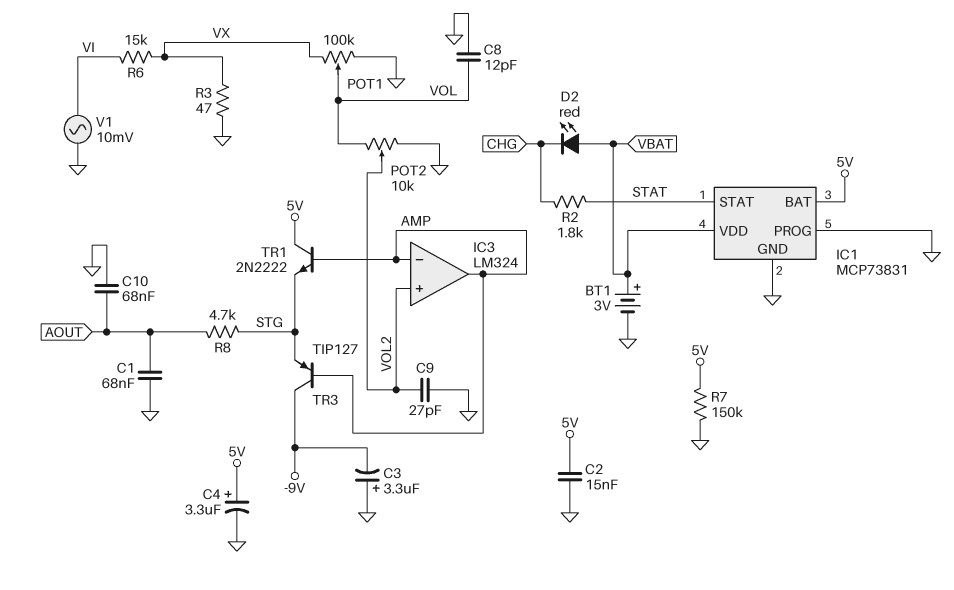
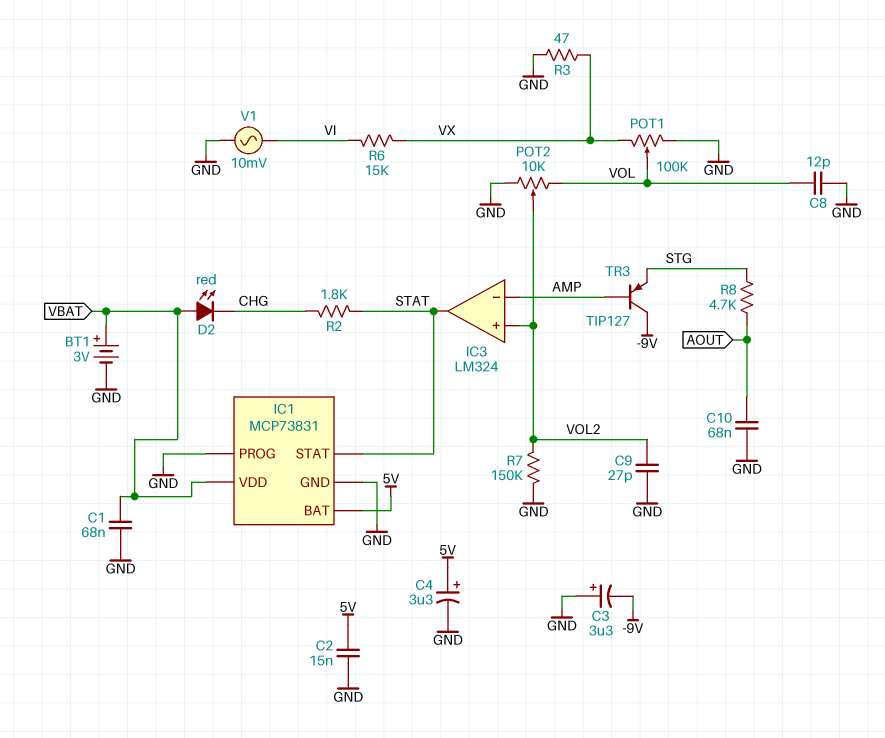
C1: 68nF (AOUT, GND) -> 68nF (GND, VBAT)
IC3 pin out: AMP -> STAT
R7: 150k (5V, GND) -> 150k (GND, VOL2)
TR1: NPN 2N2222 (B AMP, C 5V, E STG) -> none

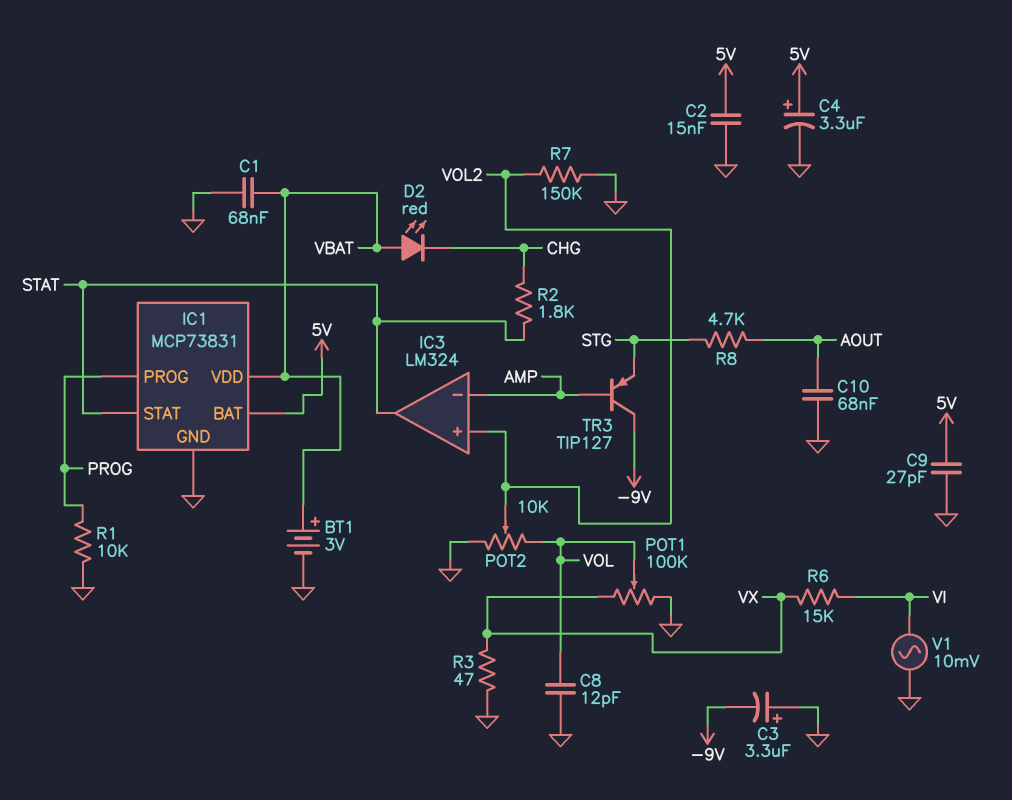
C9: 27pF (GND, VOL2) -> 27pF (5V, GND)
IC1 pin PROG: GND -> PROG
R1: none -> 10k (GND, PROG)

